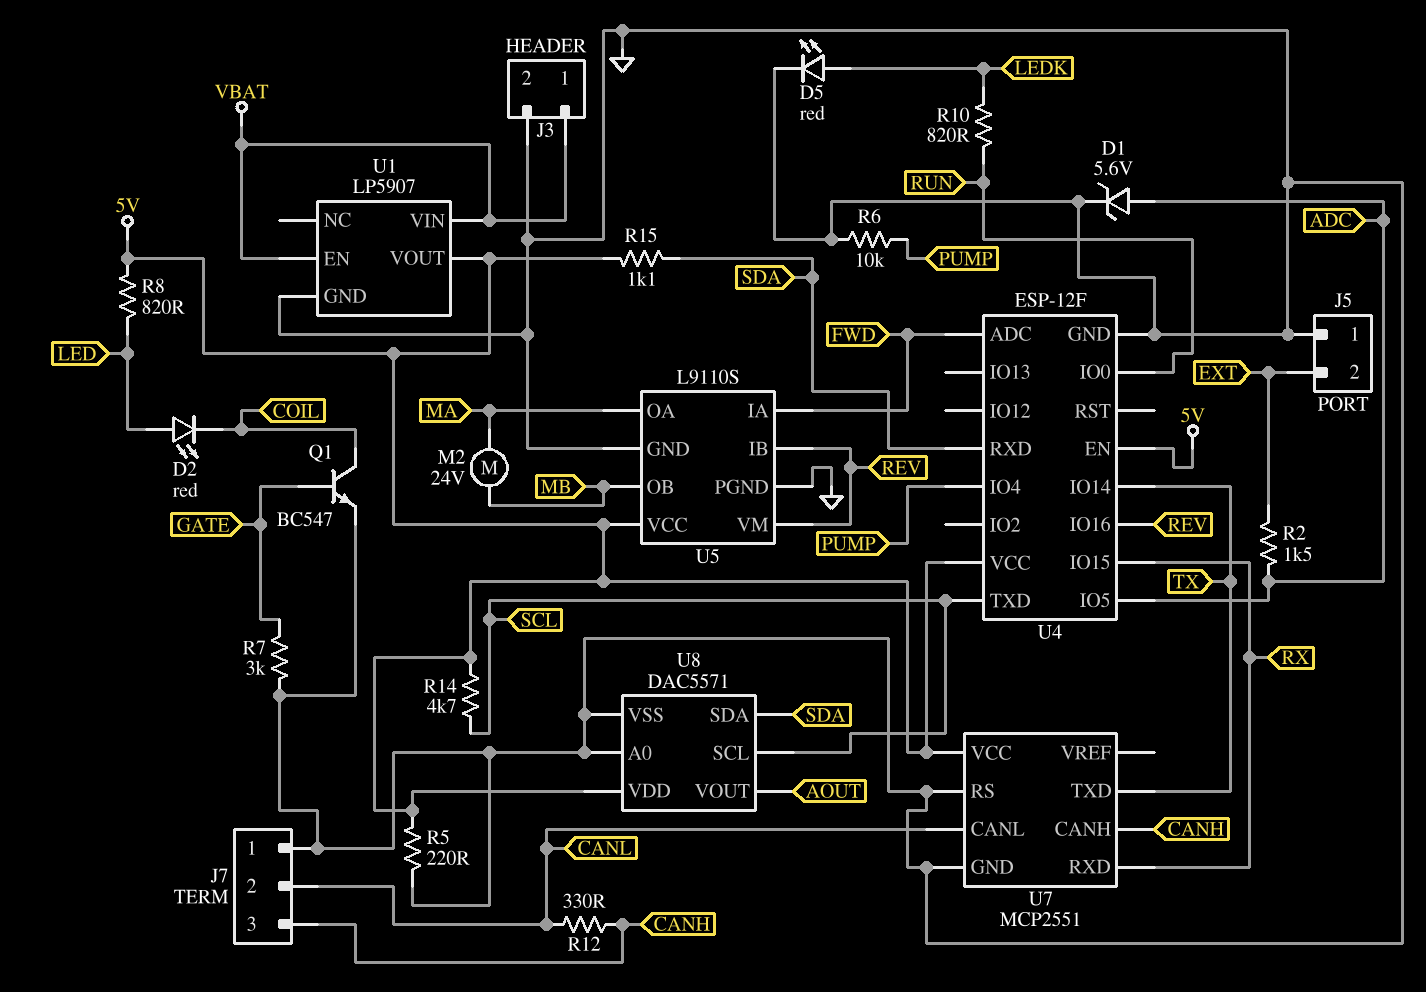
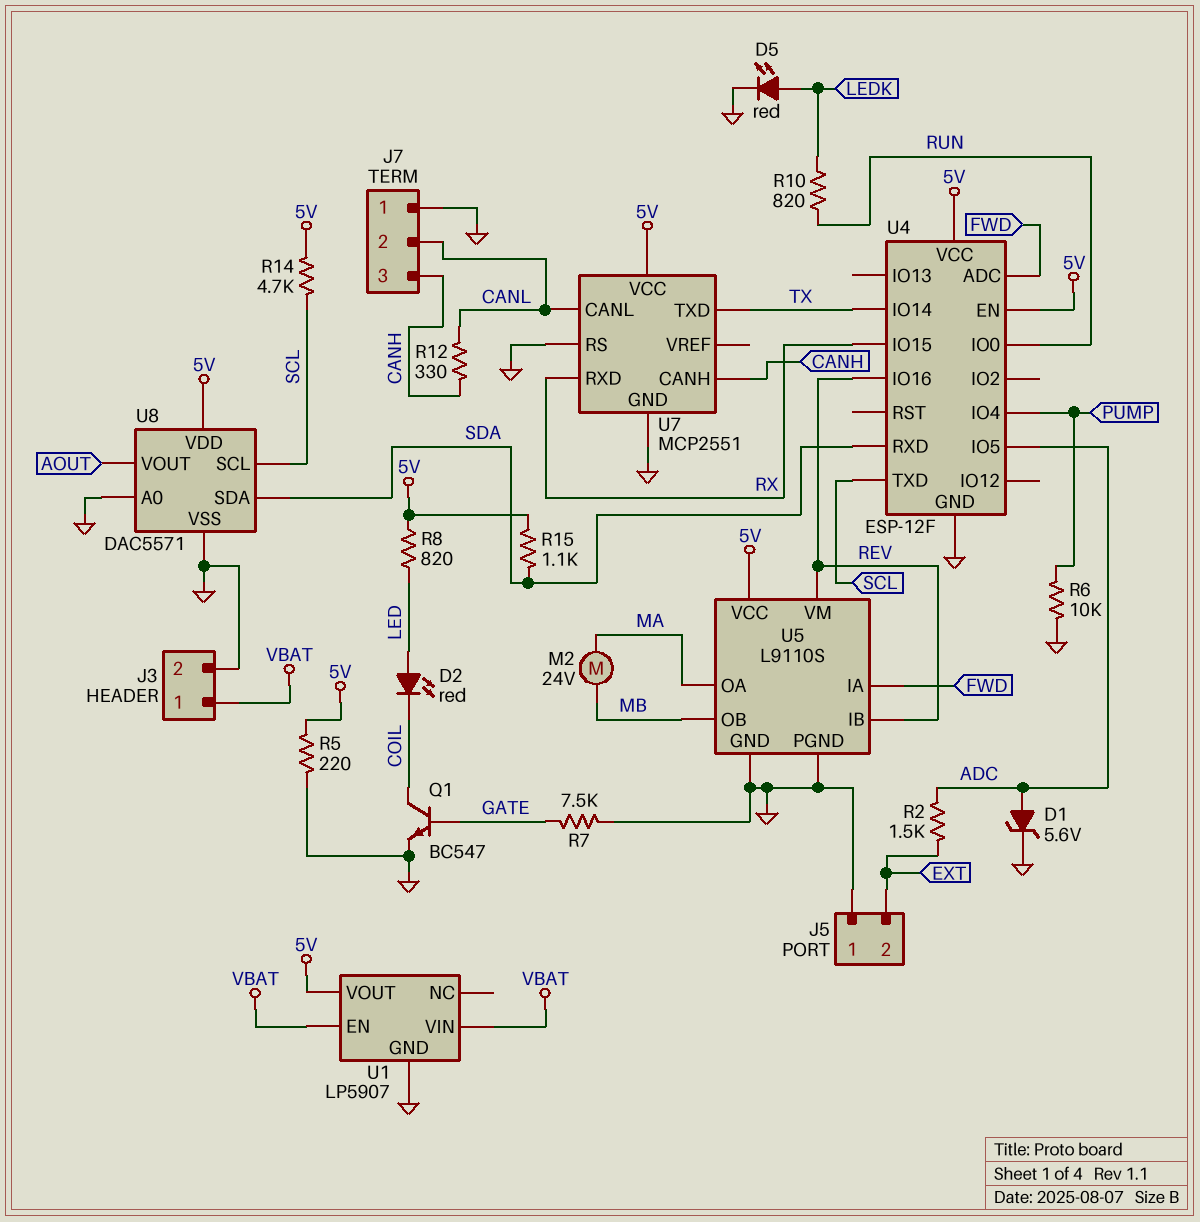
R7: 3k (GATE, GND) -> 7.5k (GATE, GND)

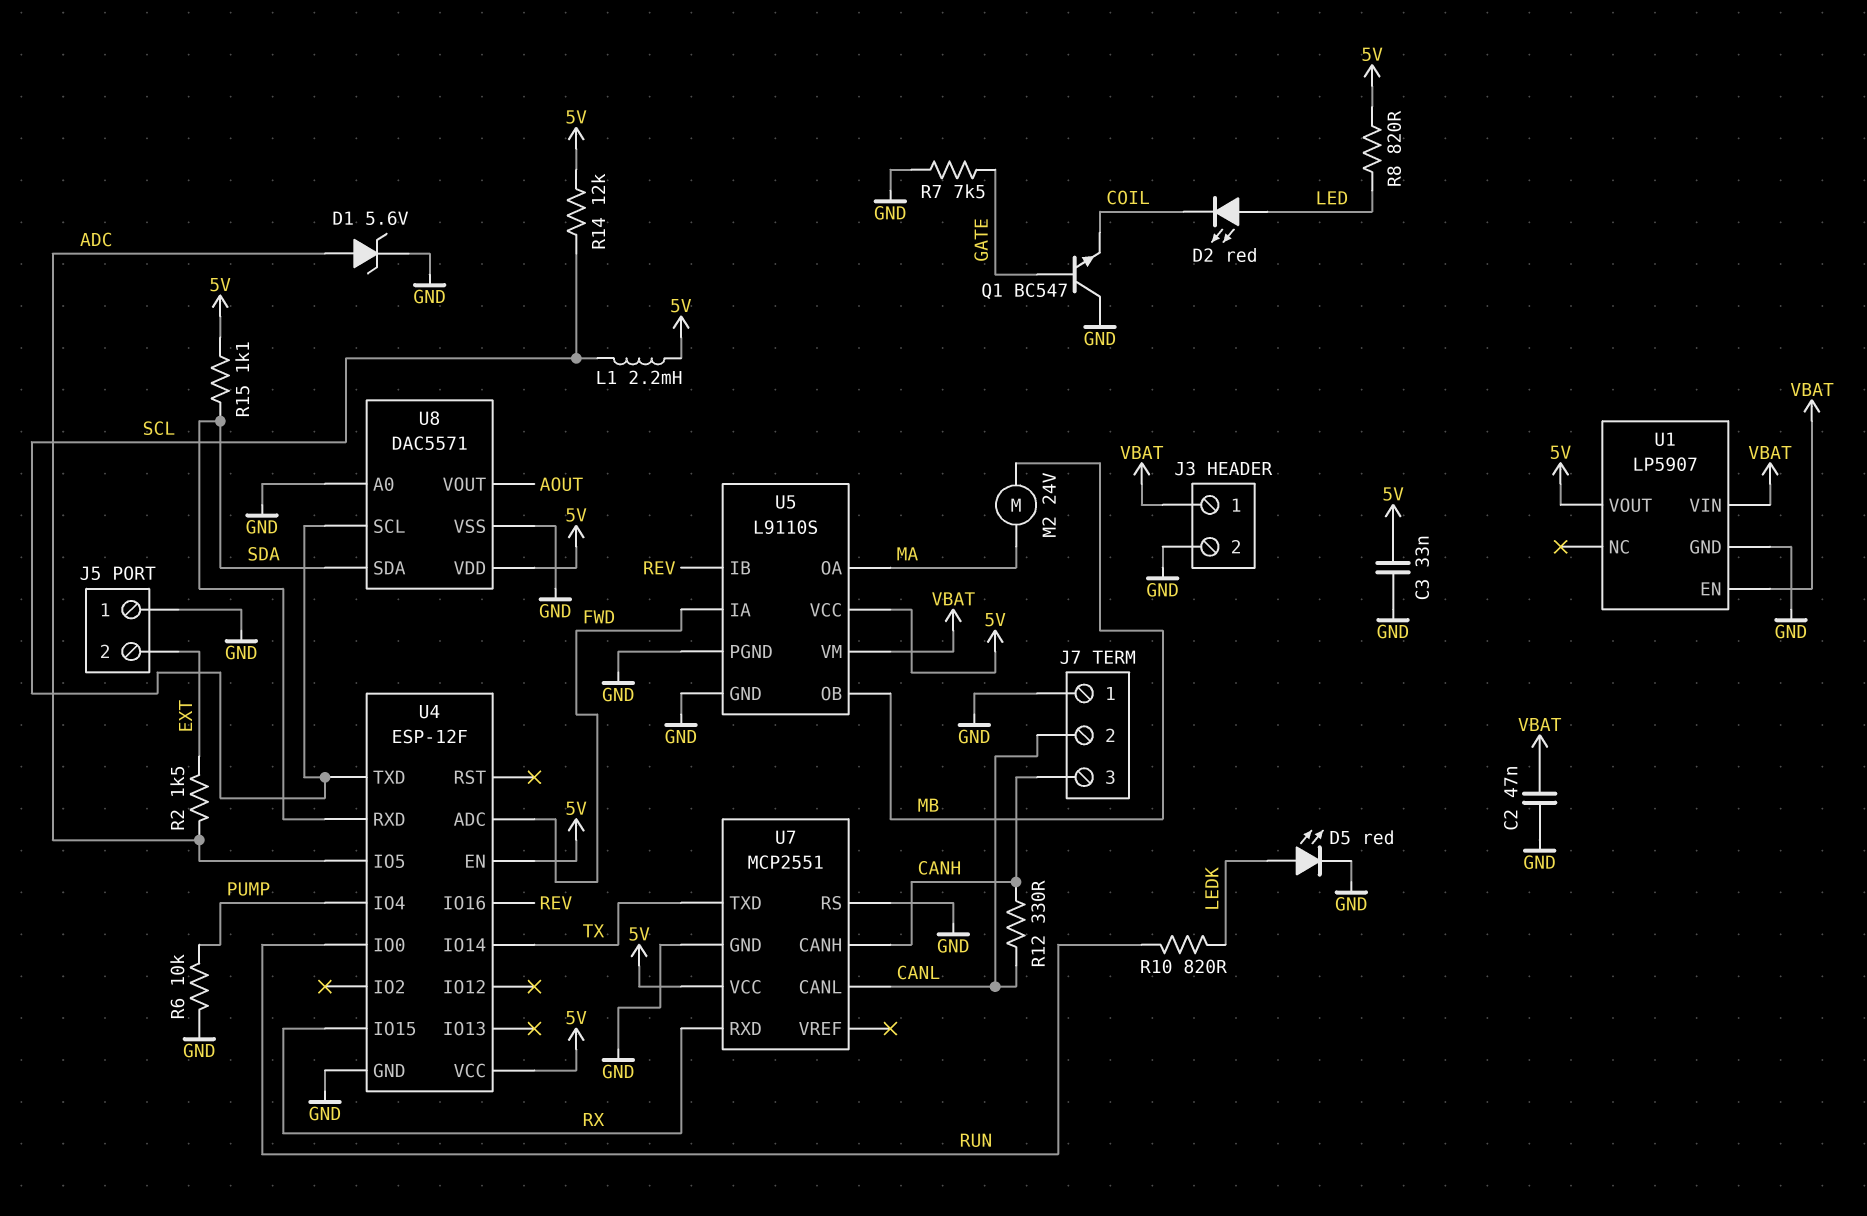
C2: none -> 47nF (GND, VBAT)
C3: none -> 33nF (5V, GND)
L1: none -> 2.2mH (5V, SCL)
Q1: NPN BC547 (B GATE, C COIL, E GND) -> NPN BC547 (B GATE, C GND, E COIL)
R5: 220 (5V, GND) -> none
R14: 4.7k (5V, SCL) -> 12k (5V, SCL)
U5 pin VM: REV -> VBAT

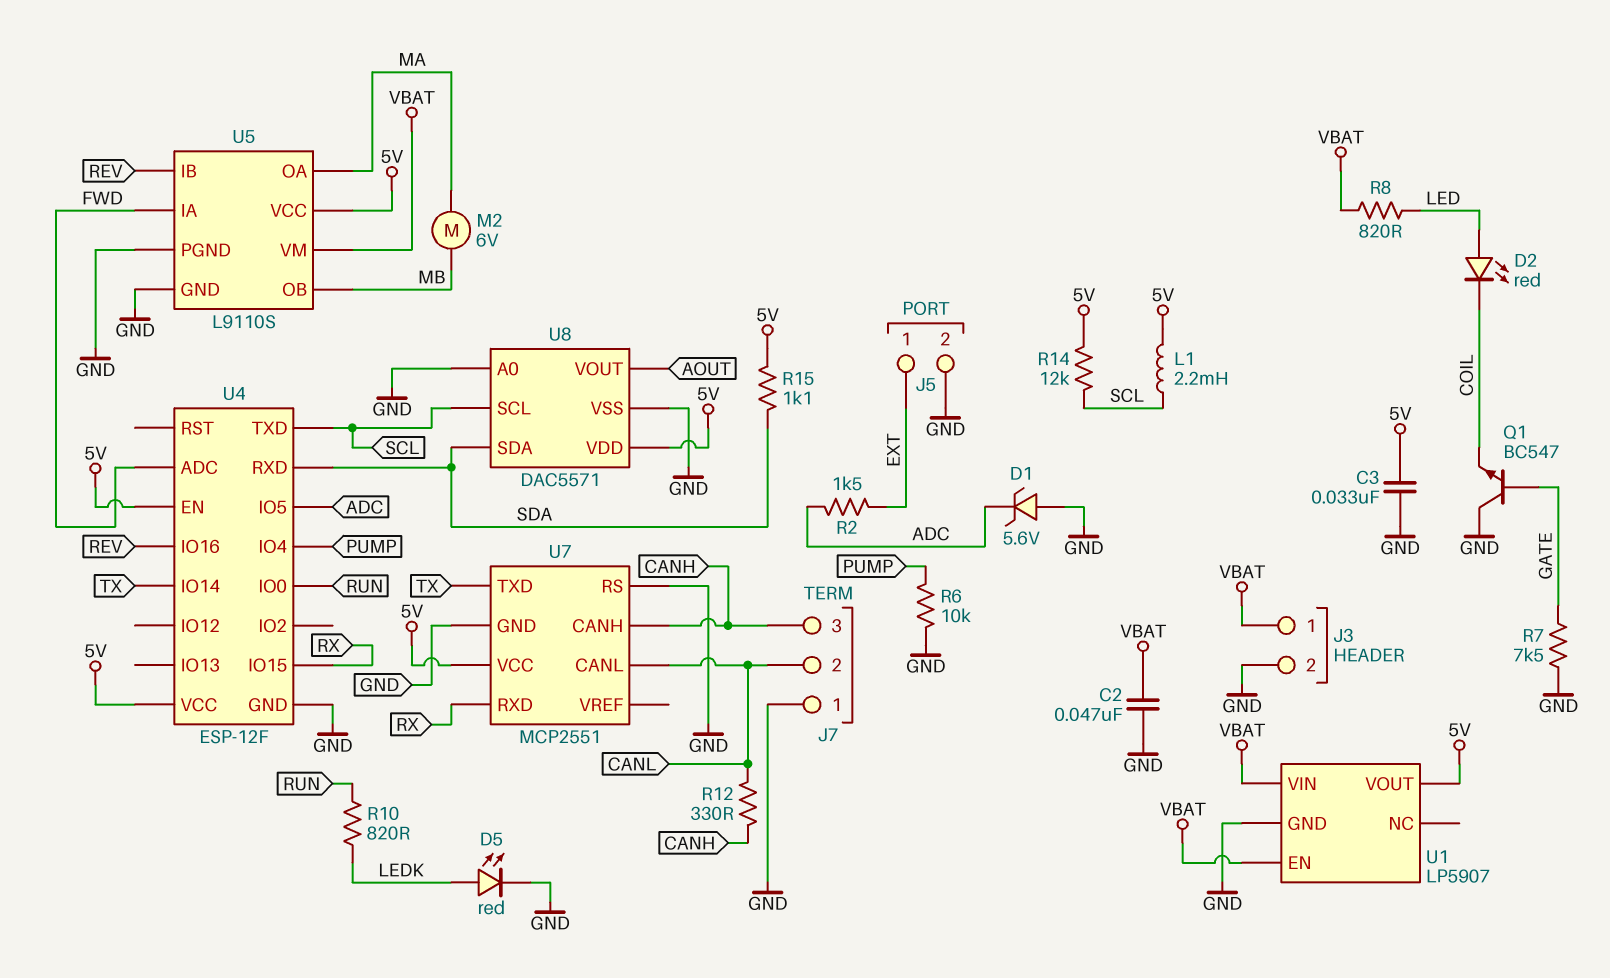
D1: zener 5.6V (A ADC, K GND) -> zener 5.6V (A GND, K ADC)
J5 pin 1: GND -> EXT
J5 pin 2: EXT -> GND
M2: motor 24V (MA, MB) -> motor 6V (MA, MB)
R8: 820 (5V, LED) -> 820 (LED, VBAT)

